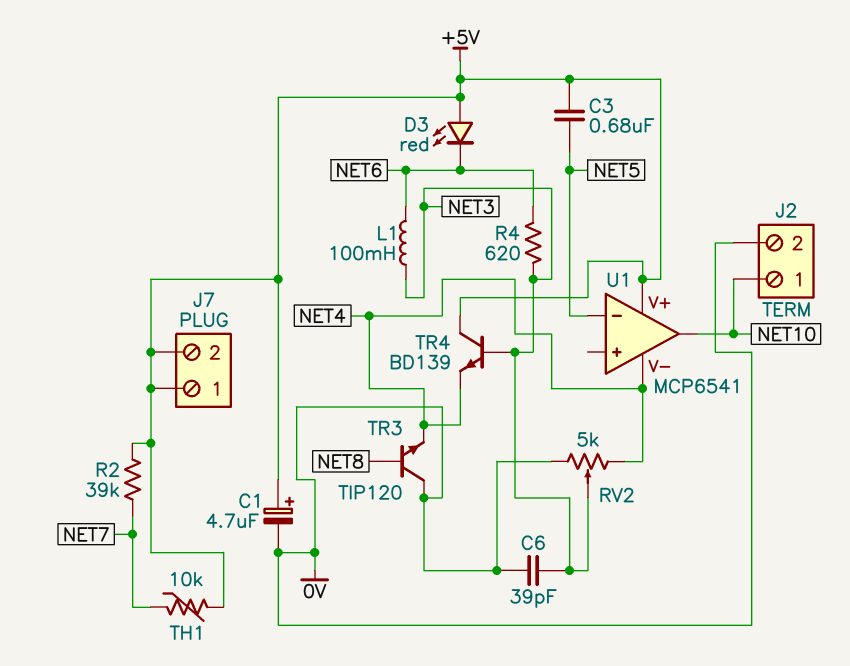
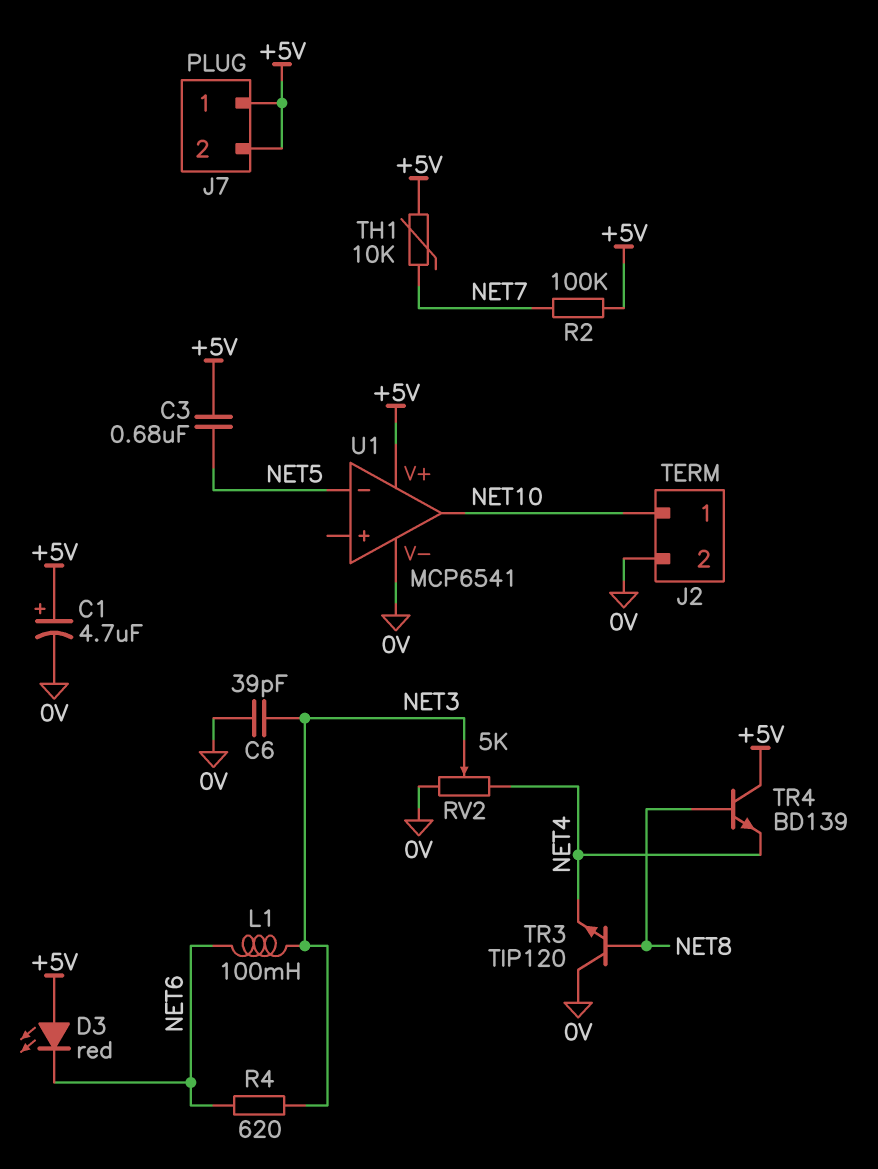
R2: 39k (+5V, NET7) -> 100k (+5V, NET7)
TR4: NPN BD139 (B NET3, C +5V, E NET4) -> NPN BD139 (B NET8, C +5V, E NET4)
U1 pin V-: NET4 -> 0V

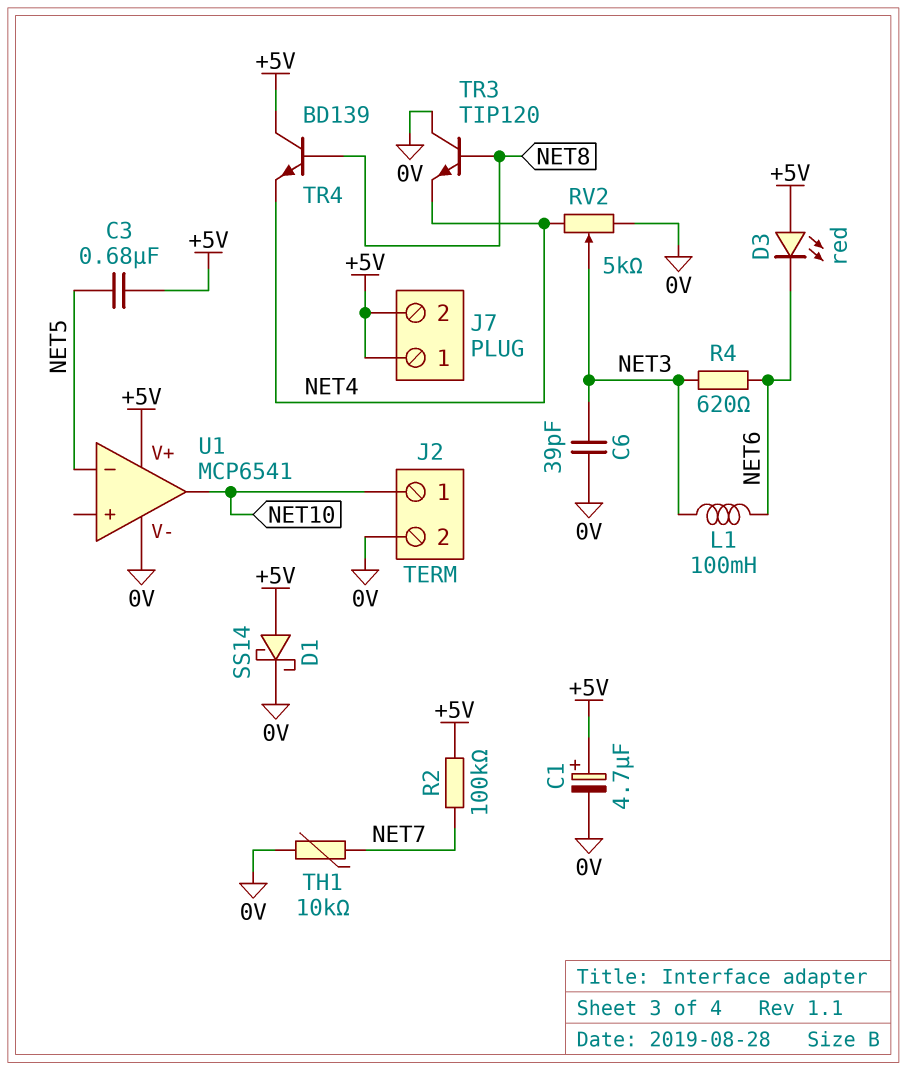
D1: none -> schottky SS14 (A +5V, K 0V)
TH1: 10k (+5V, NET7) -> 10k (0V, NET7)

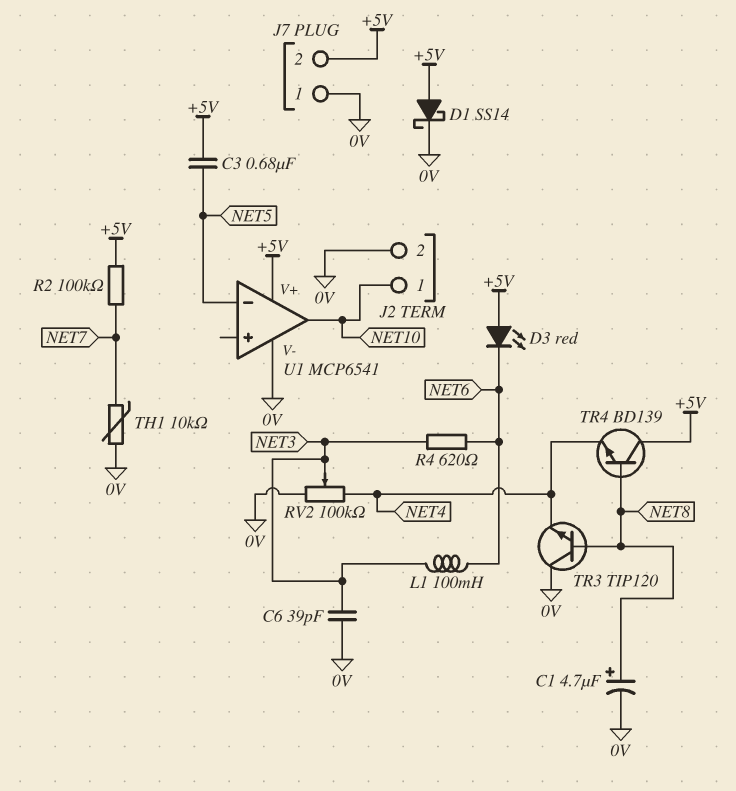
C1: 4.7uF (plus +5V, minus 0V) -> 4.7uF (plus NET8, minus 0V)
J7 pin 1: +5V -> 0V
RV2: 5k (0V, NET4, wiper NET3) -> 100k (0V, NET4, wiper NET3)

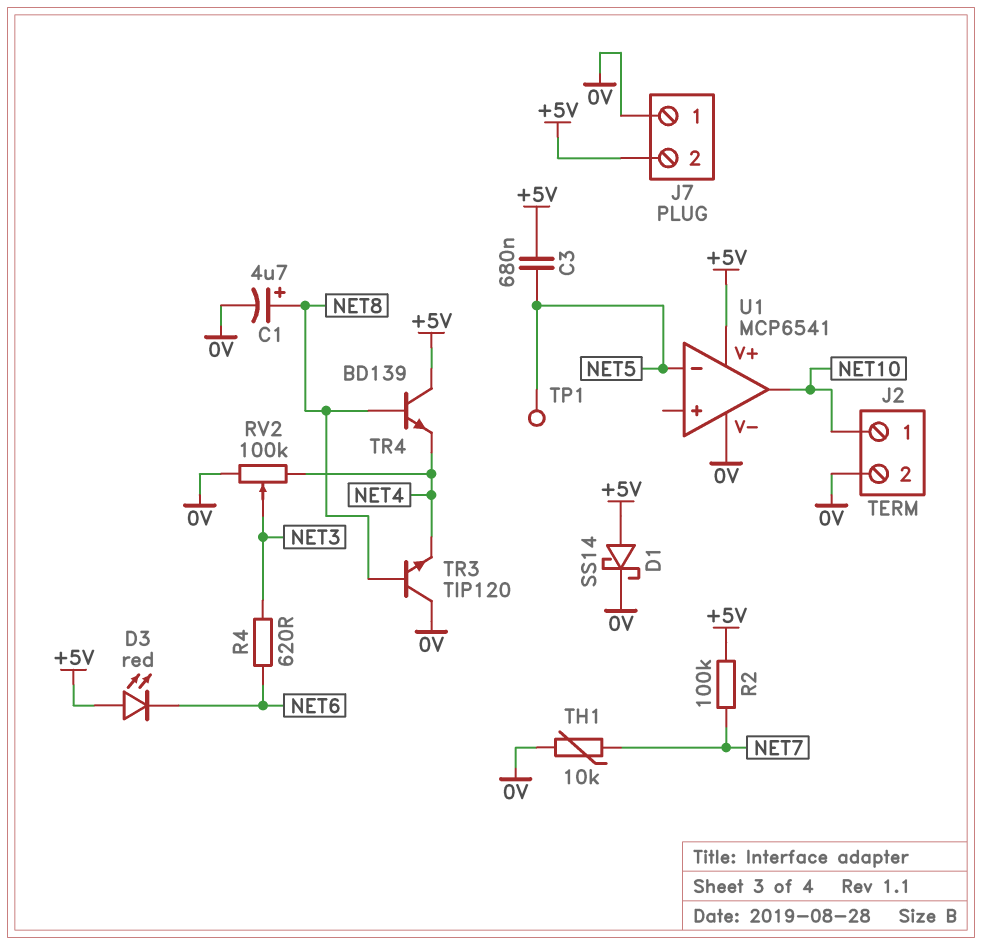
C6: 39pF (0V, NET3) -> none
L1: 100mH (NET3, NET6) -> none
TP1: none -> test point (NET5)

